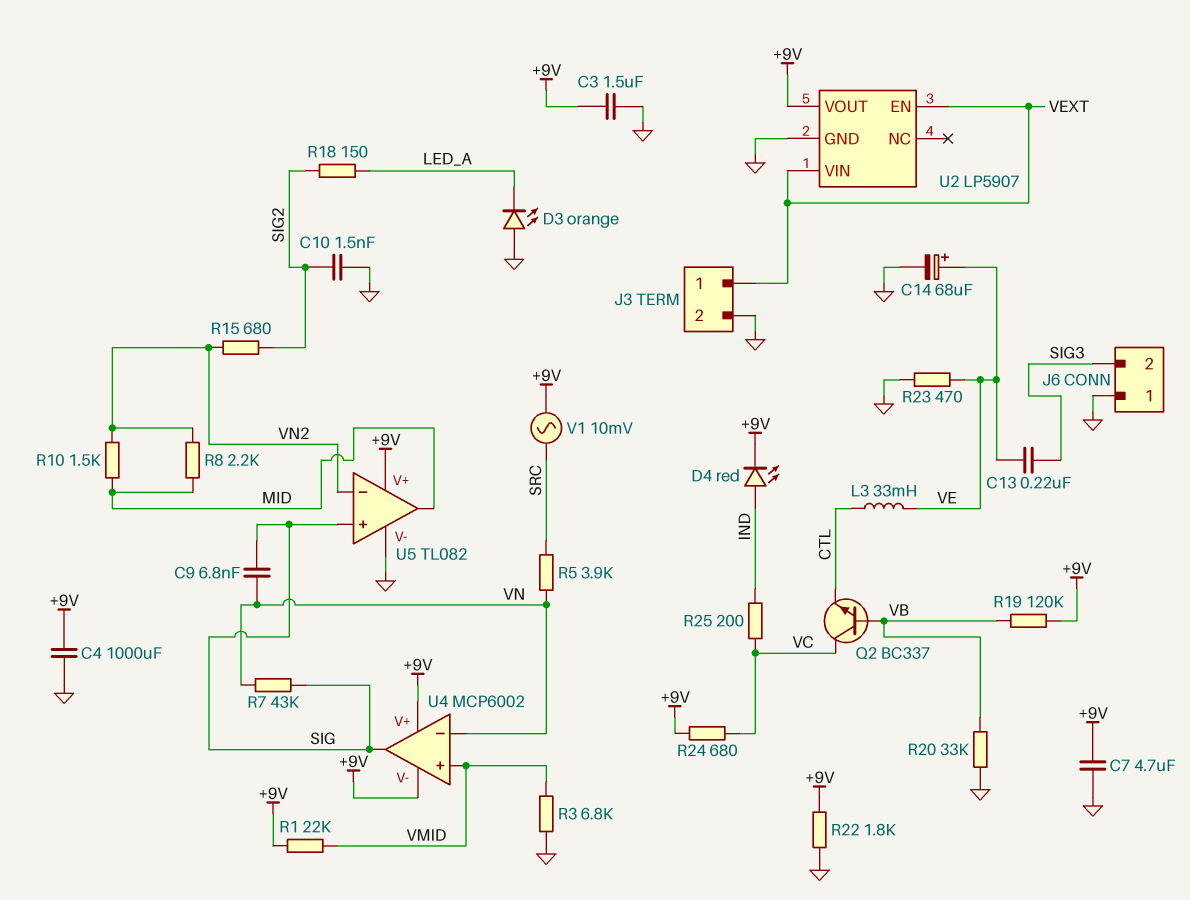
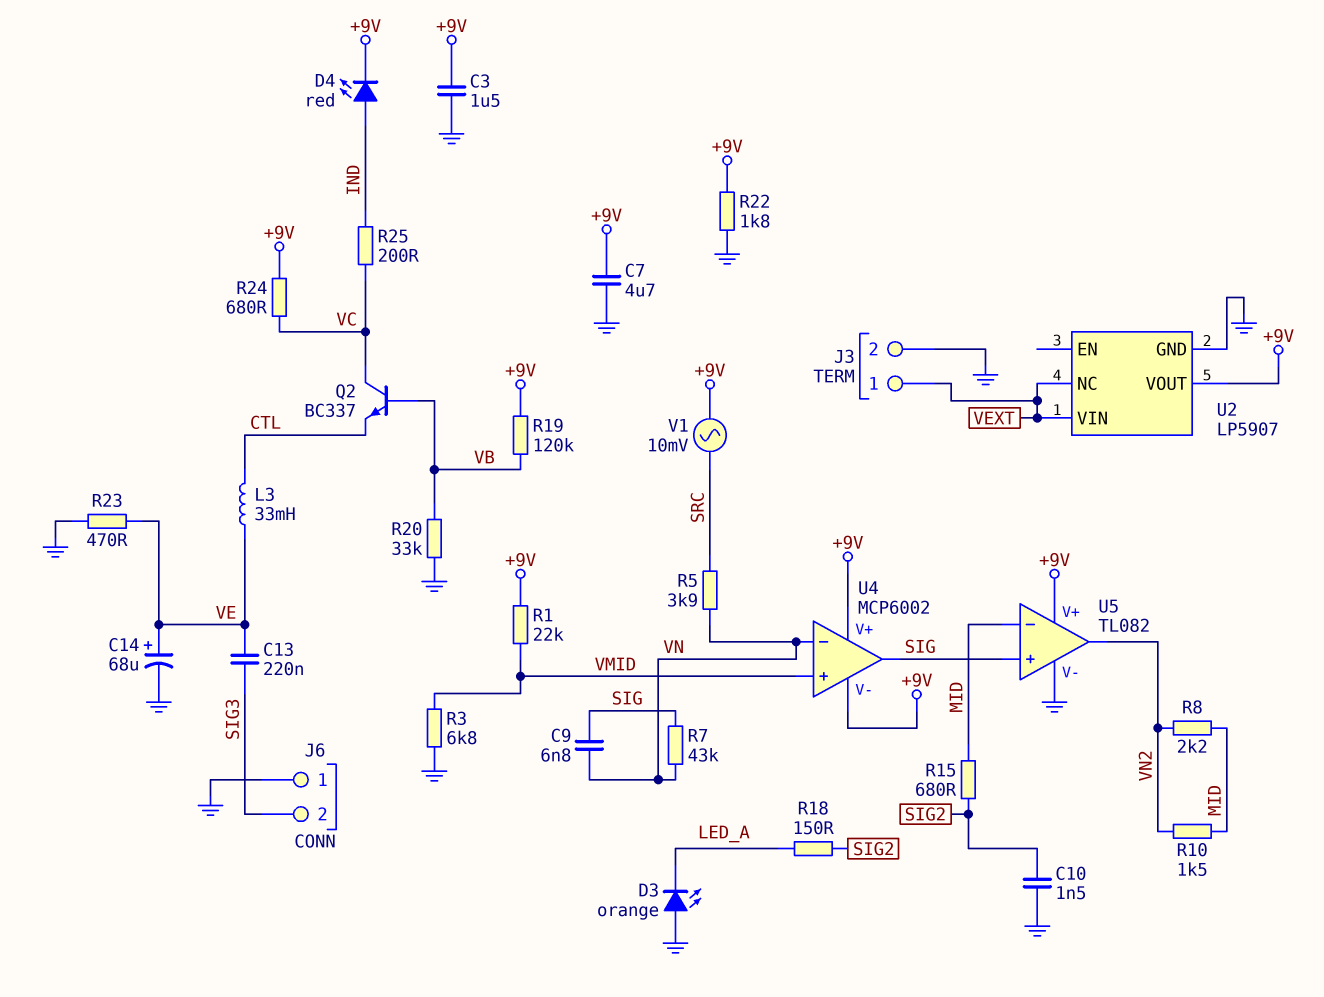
C4: 1000uF (+9V, GND) -> none
R15: 680 (SIG2, VN2) -> 680 (MID, SIG2)
U2 pin EN: VEXT -> none
U2 pin NC: none -> VEXT
U5 pin in-: VN2 -> MID
U5 pin out: MID -> VN2

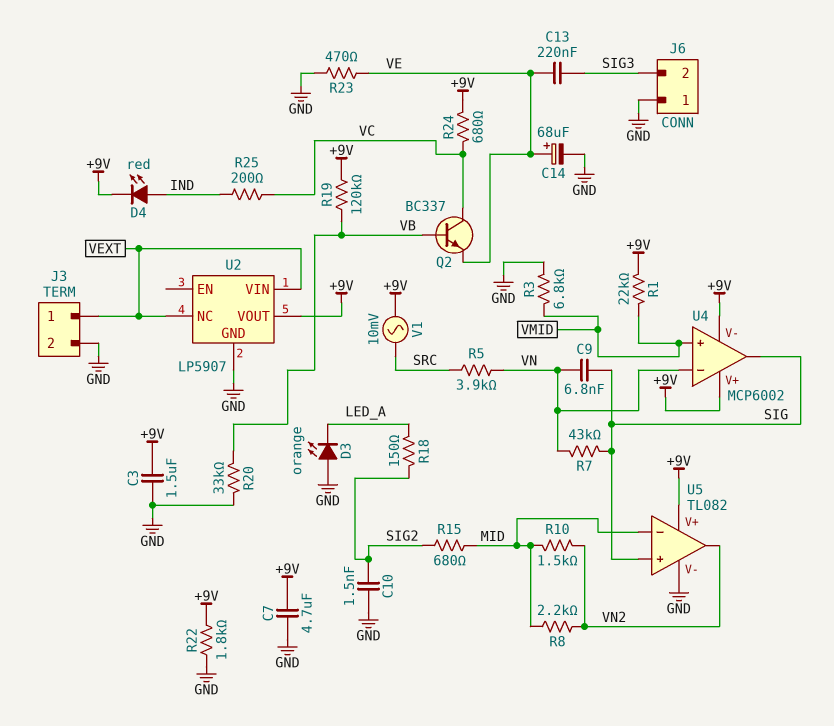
L3: 33mH (CTL, VE) -> none
Q2: NPN BC337 (B VB, C VC, E CTL) -> NPN BC337 (B VB, C VC, E VE)

